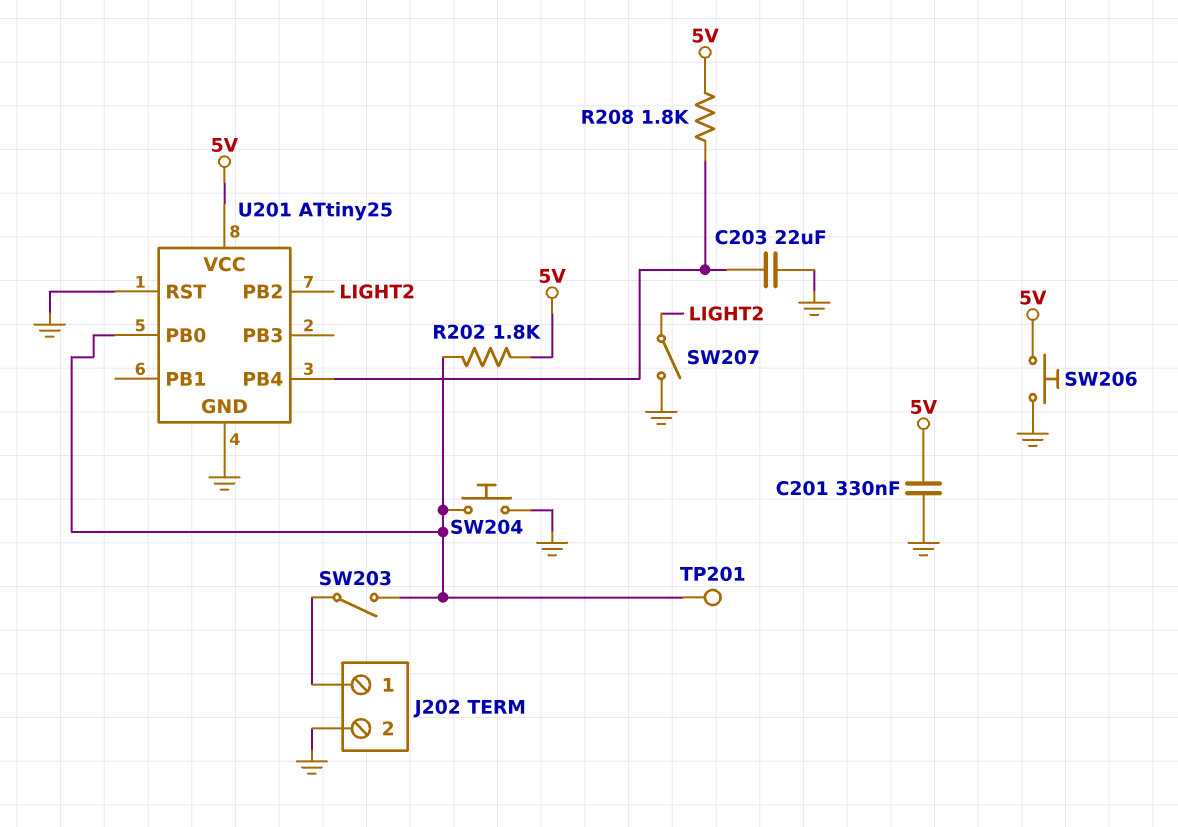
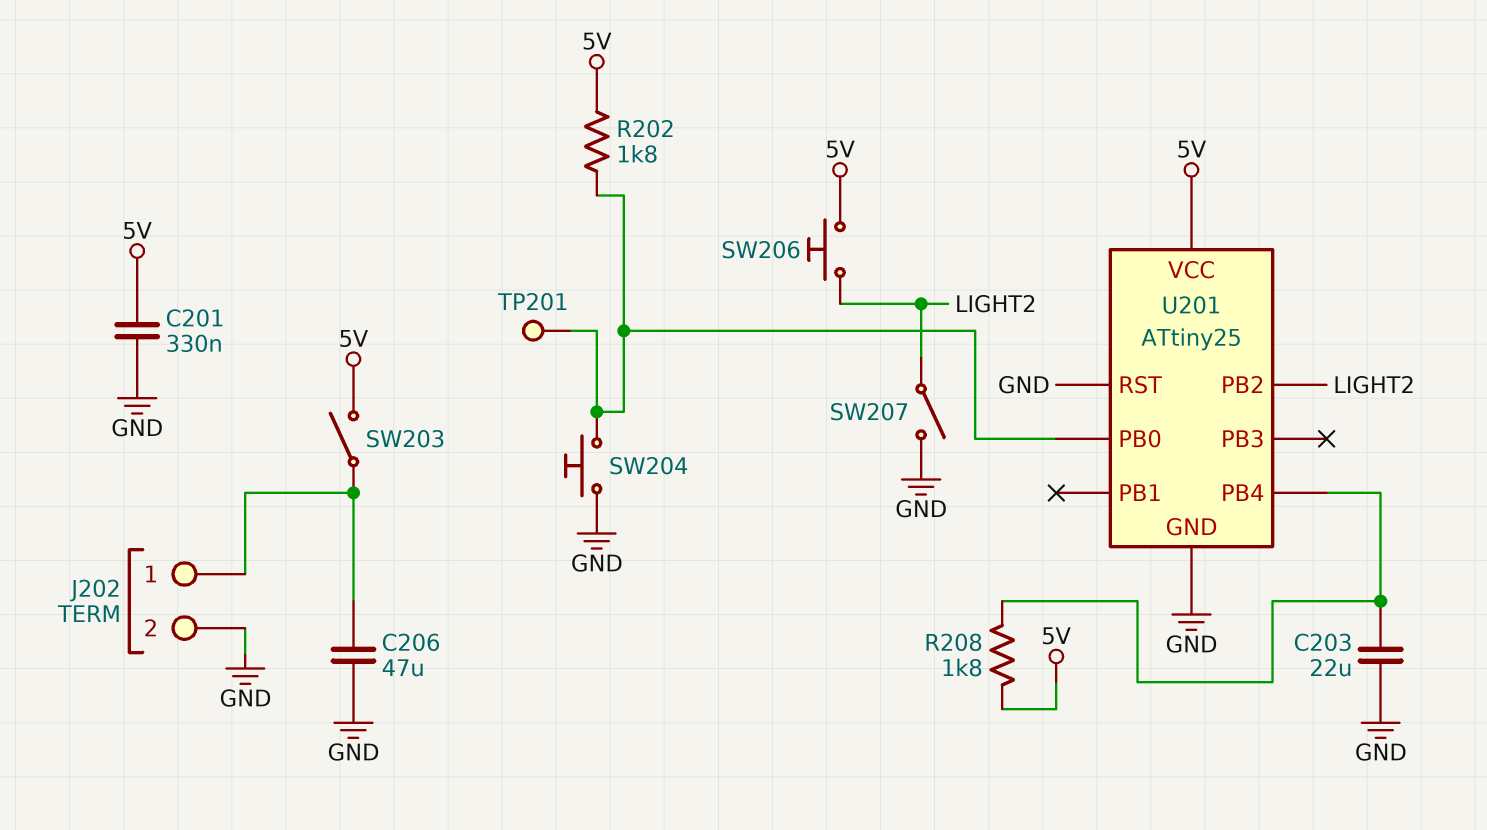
C206: none -> 47uF (GND, J202/1)
SW203: switch (J202/1, U201/PB0) -> switch (5V, J202/1)
SW206: button (5V, GND) -> button (5V, LIGHT2)

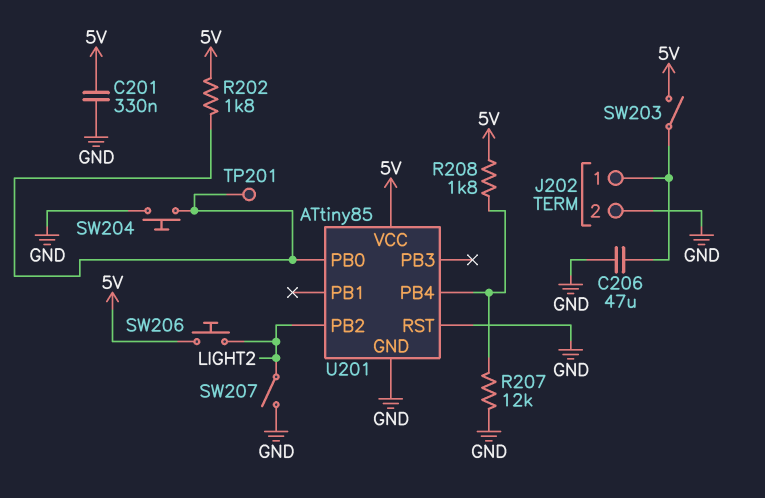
C203: 22uF (GND, U201/PB4) -> none
R207: none -> 12k (GND, U201/PB4)
U201: ATtiny25 -> ATtiny85

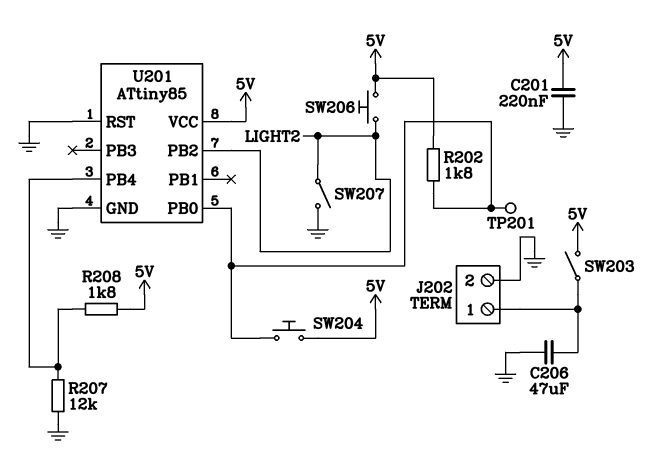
C201: 330nF (5V, GND) -> 220nF (5V, GND)
SW204: button (GND, U201/PB0) -> button (5V, U201/PB0)

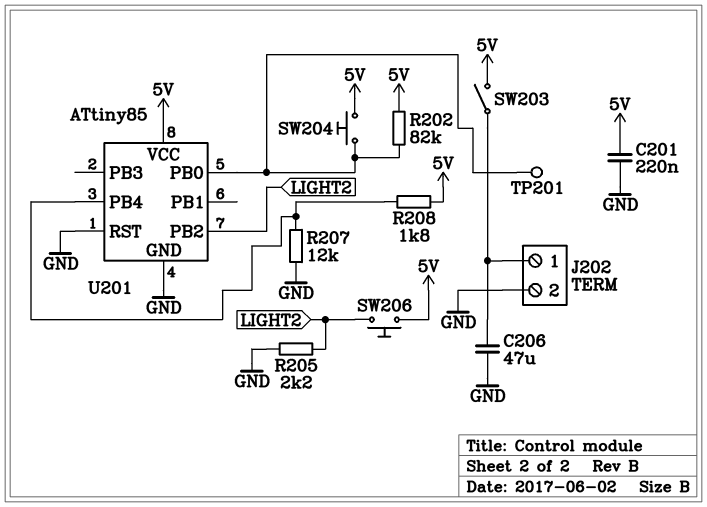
R202: 1.8k (5V, U201/PB0) -> 82k (5V, U201/PB0)
R205: none -> 2.2k (GND, LIGHT2)
SW207: switch (GND, LIGHT2) -> none

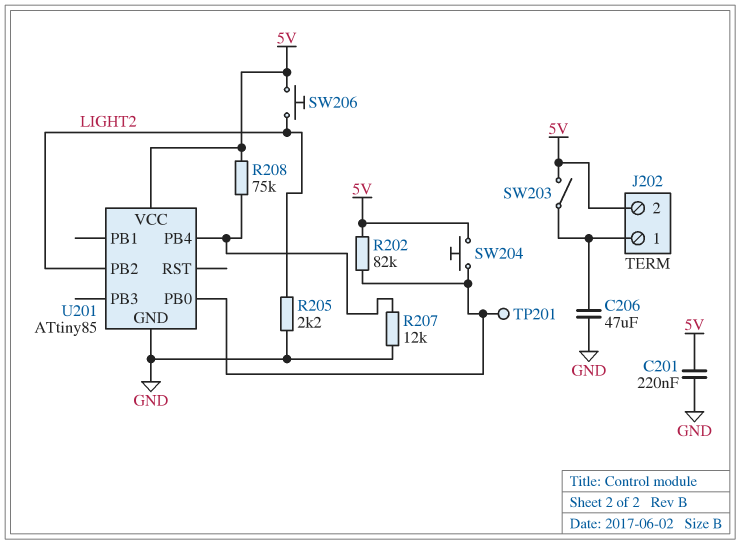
J202 pin 2: GND -> 5V
R208: 1.8k (5V, U201/PB4) -> 75k (5V, U201/PB4)
U201 pin RST: GND -> none

